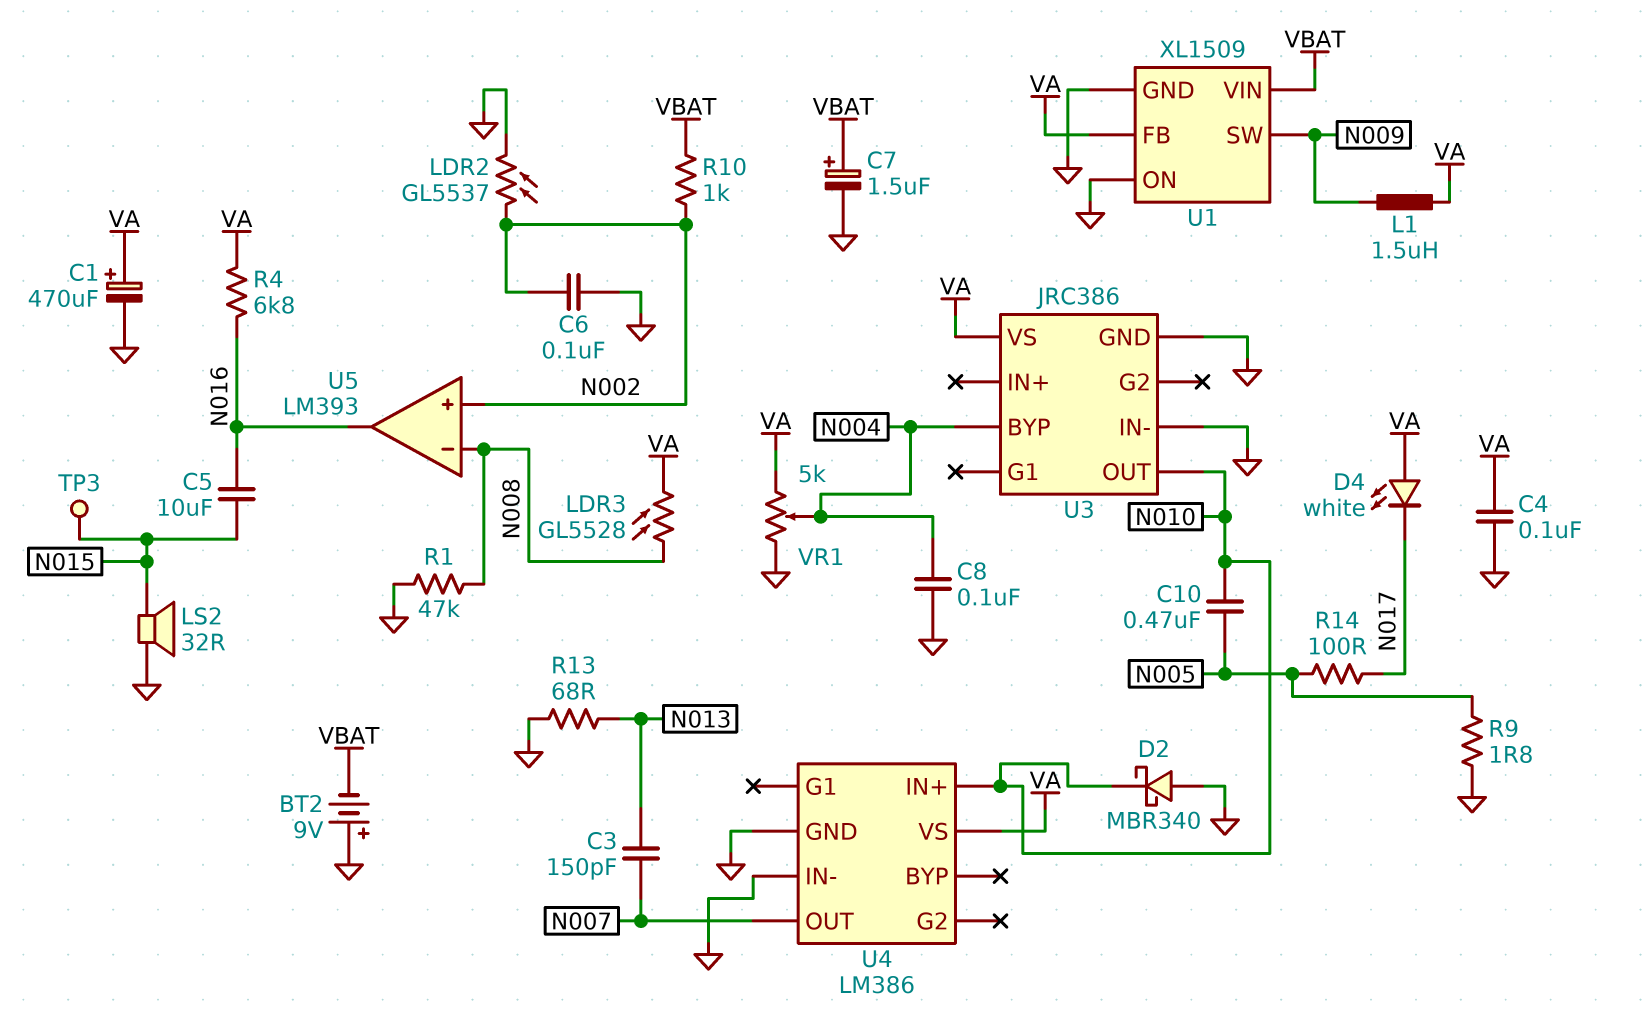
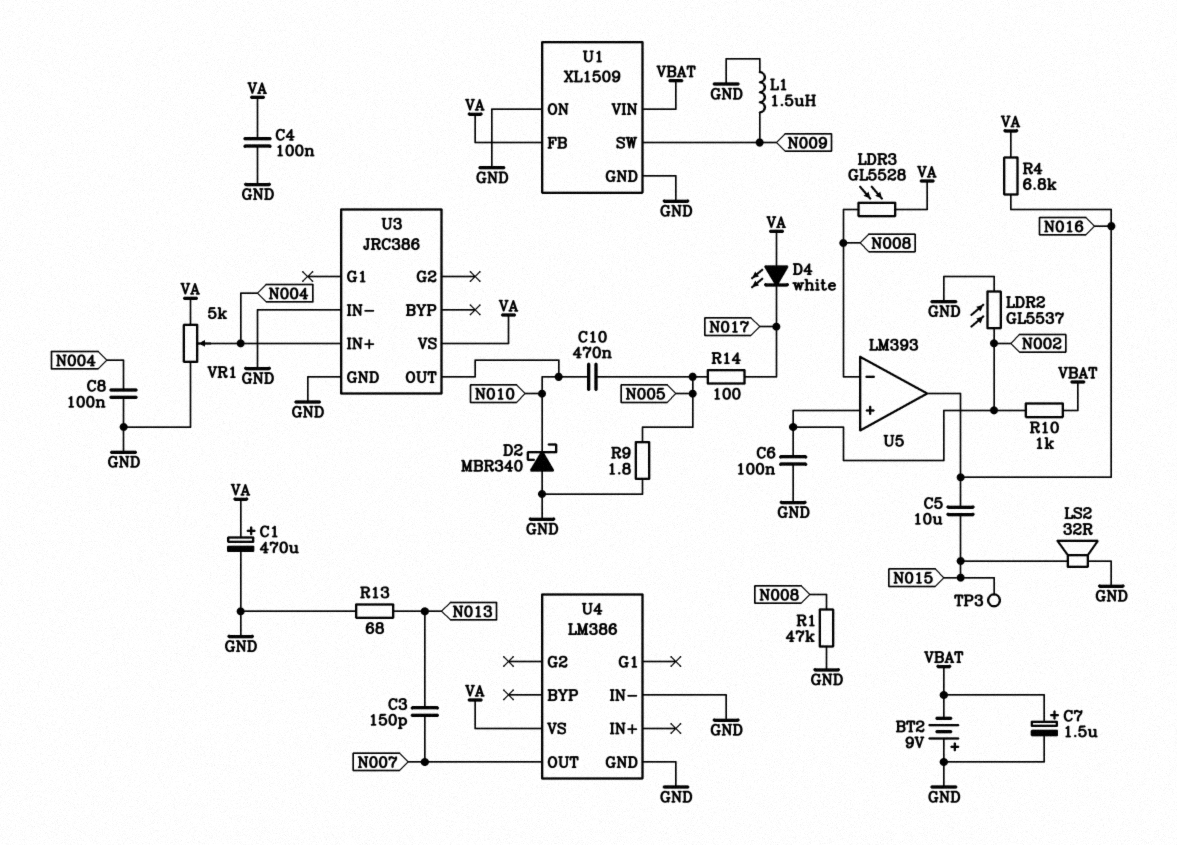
L1: 1.5uH (N009, VA) -> 1.5uH (GND, N009)
U3 pin BYP: N004 -> none
U3 pin IN+: none -> N004
U4 pin IN+: N010 -> none

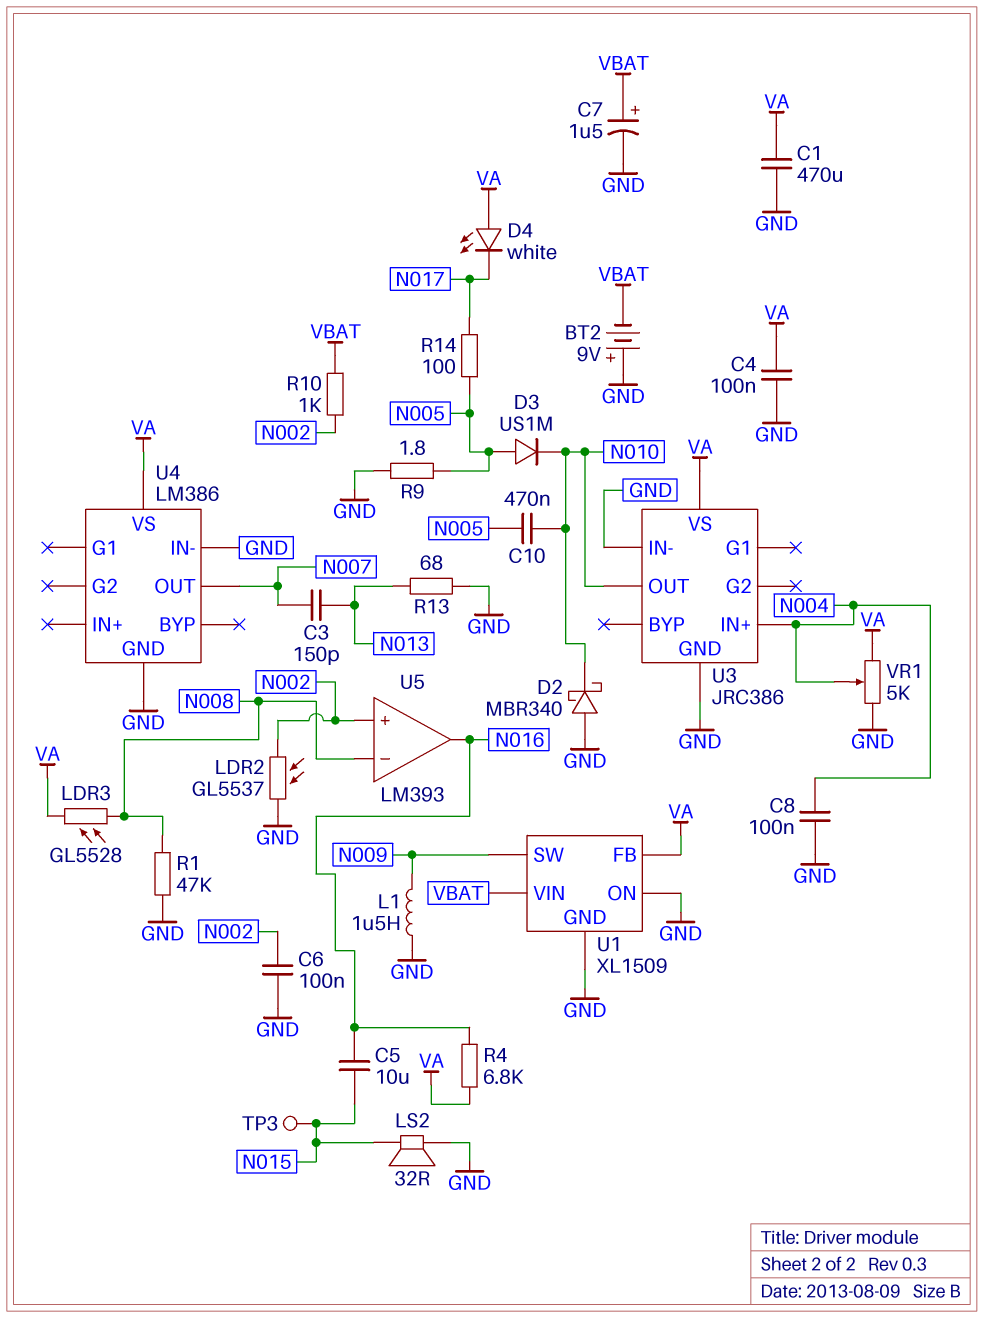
C1: 470uF (plus VA, minus GND) -> 470uF (GND, VA)
D3: none -> diode US1M (A N005, K N010)

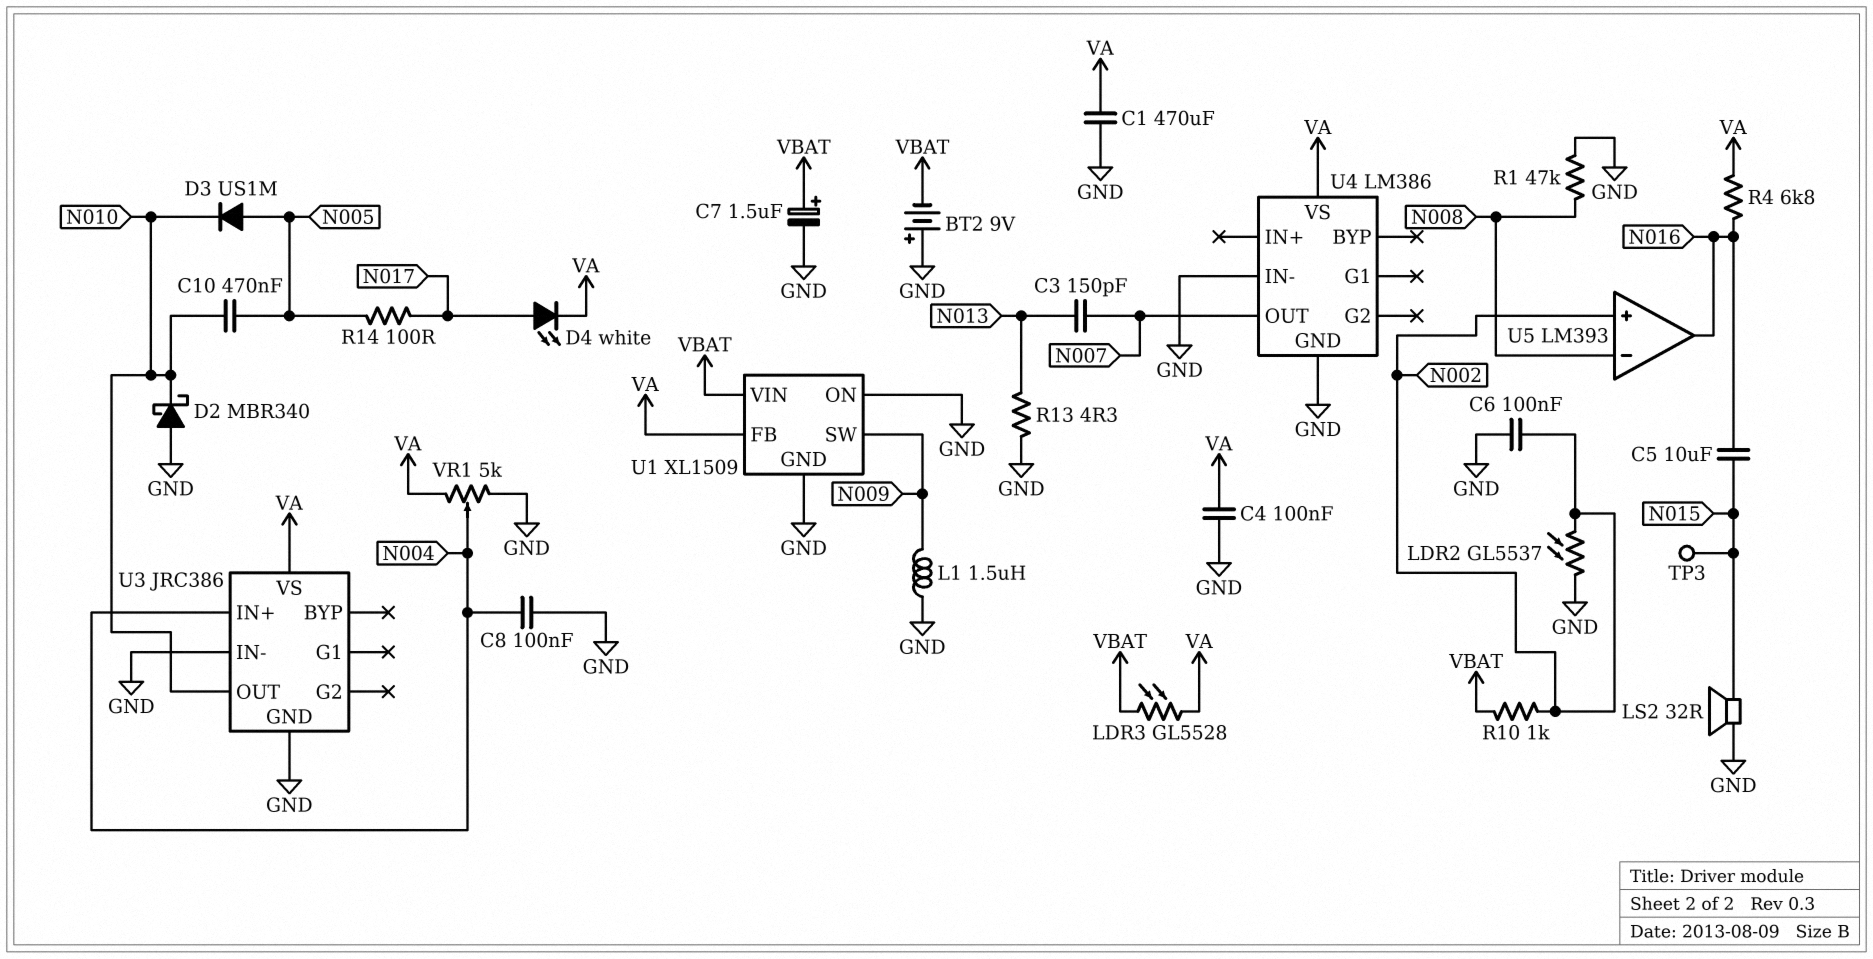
D4: LED white (A VA, K N017) -> LED white (A N017, K VA)
LDR3: GL5528 (N008, VA) -> GL5528 (VA, VBAT)
R9: 1.8 (GND, N005) -> none
R13: 68 (GND, N013) -> 4.3 (GND, N013)

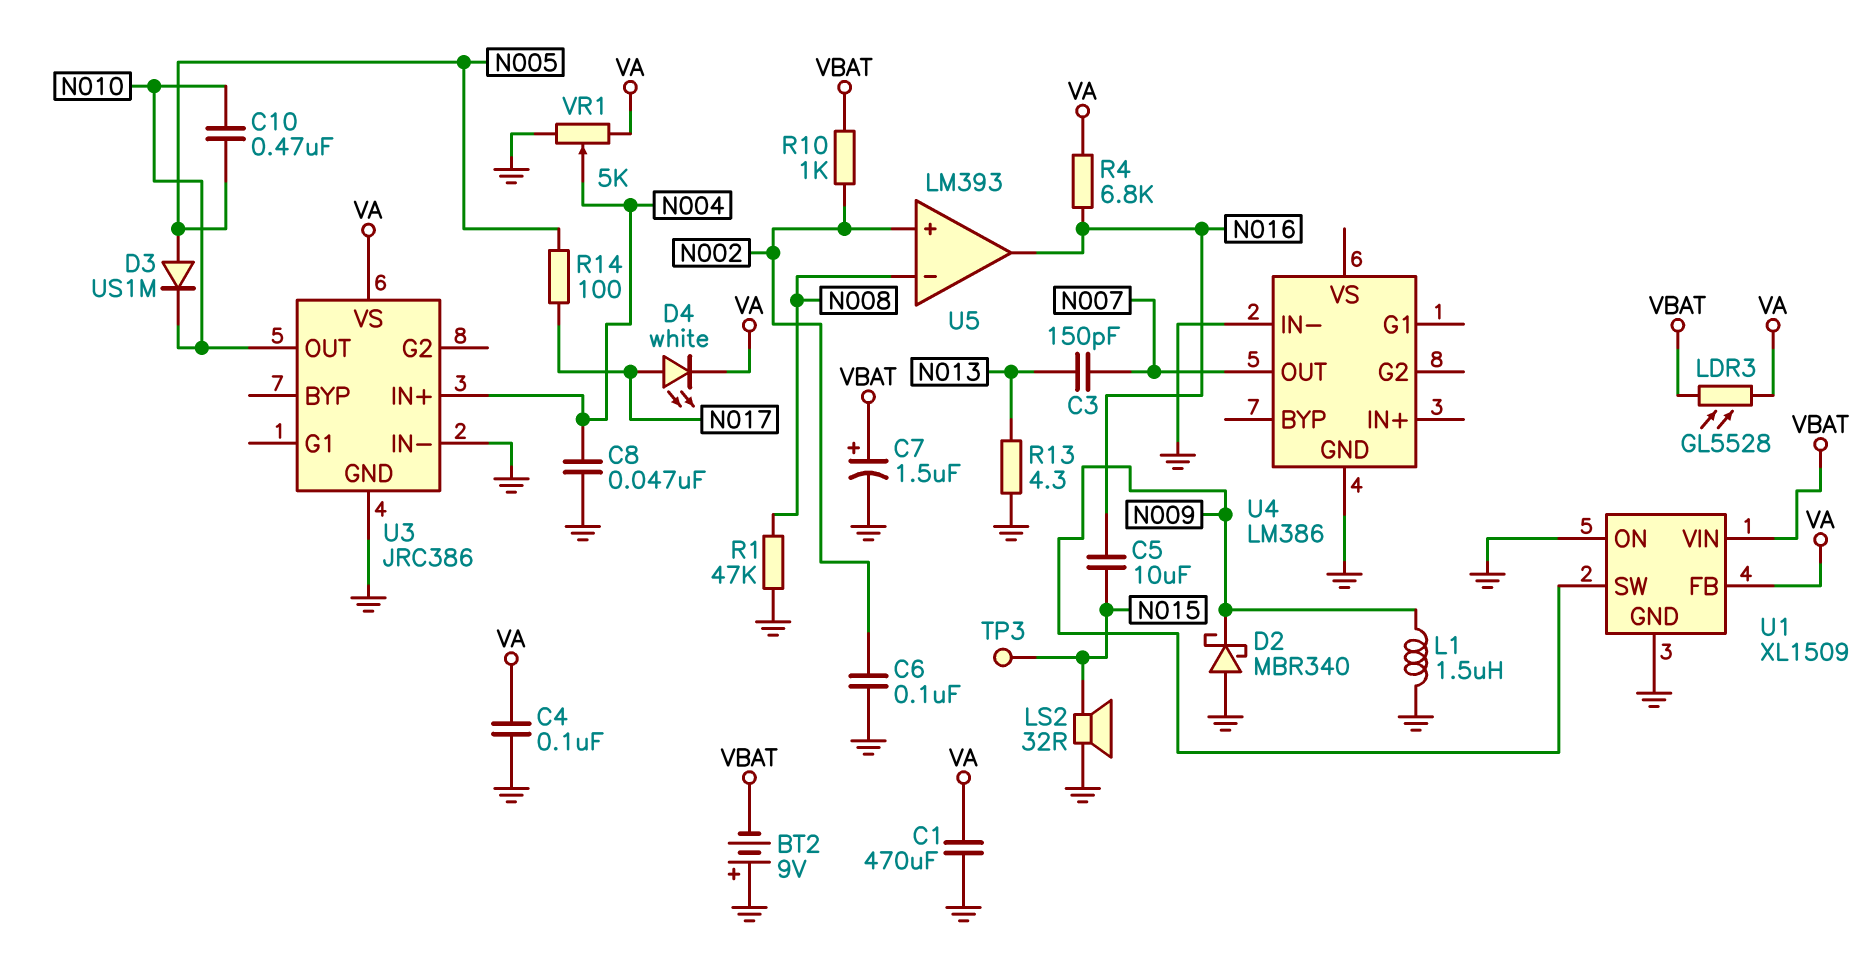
C8: 100nF (GND, N004) -> 47nF (GND, N004)
D2: schottky MBR340 (A GND, K N010) -> schottky MBR340 (A GND, K N009)
LDR2: GL5537 (GND, N002) -> none
U4 pin VS: VA -> none

